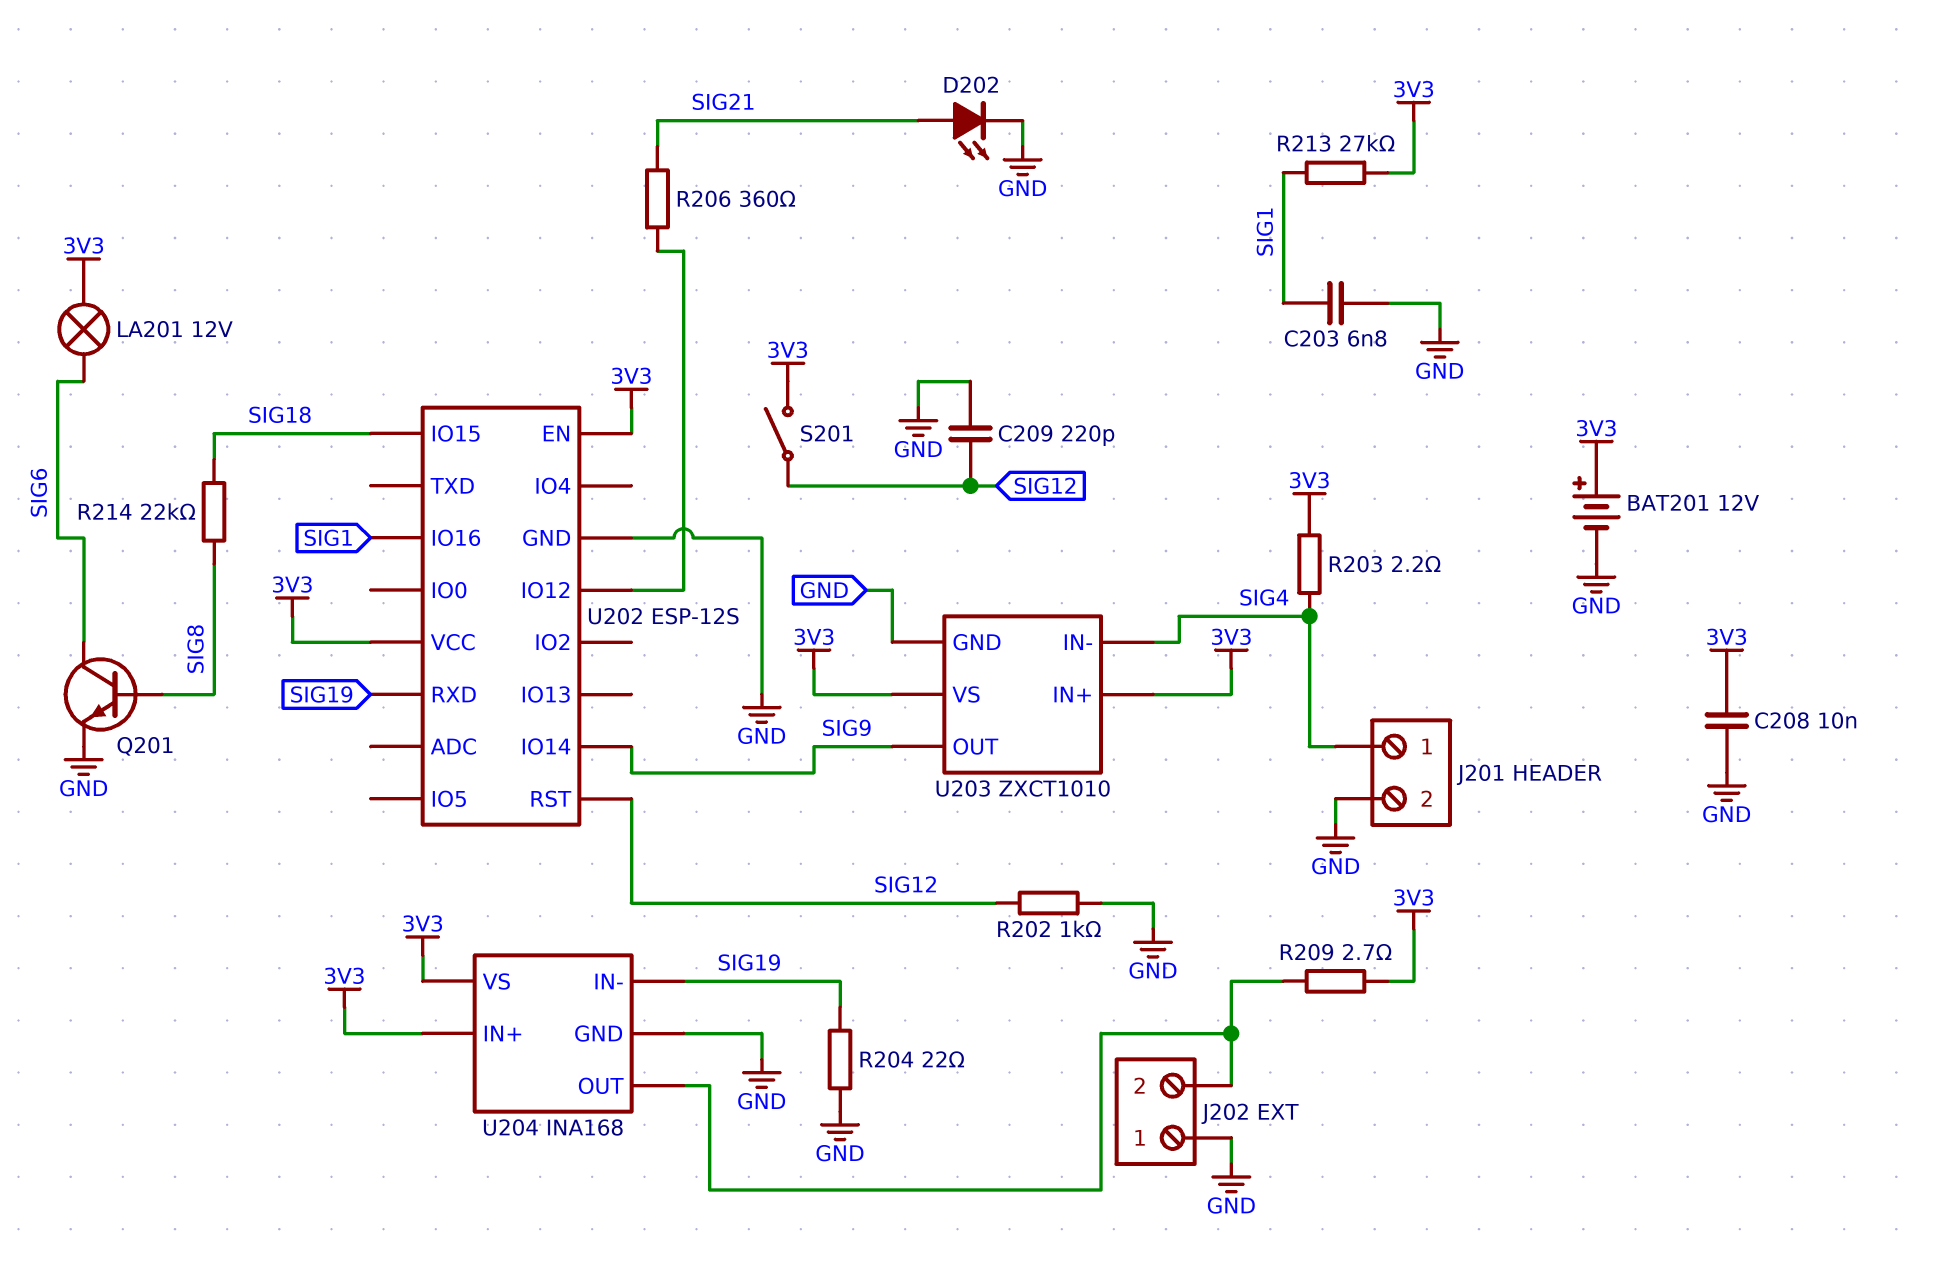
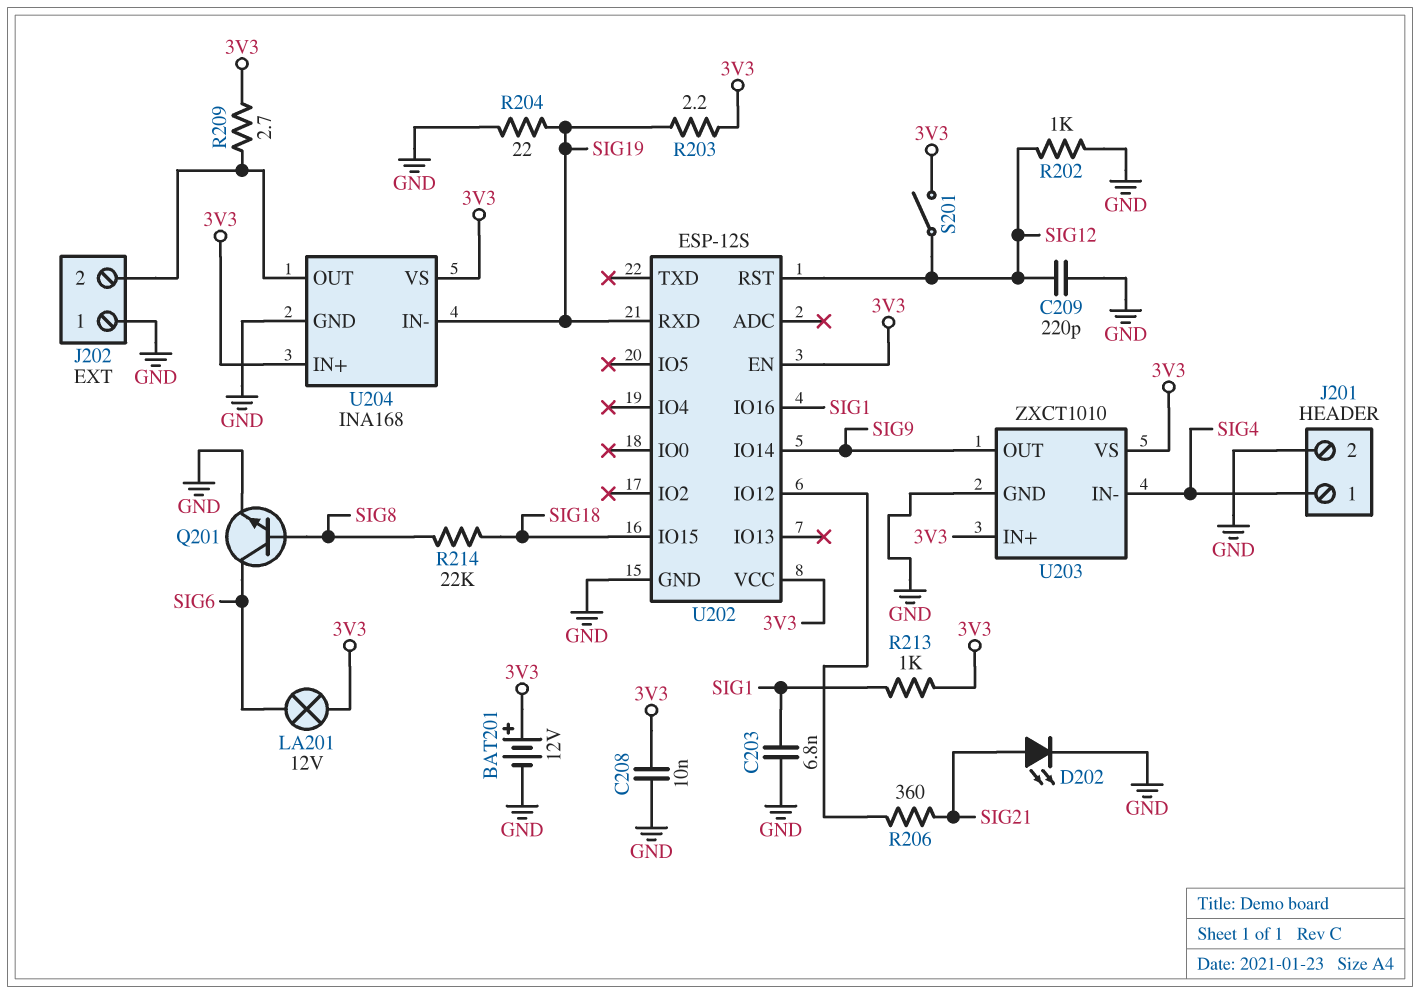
R203: 2.2 (3V3, SIG4) -> 2.2 (3V3, SIG19)
R213: 27k (3V3, SIG1) -> 1k (3V3, SIG1)

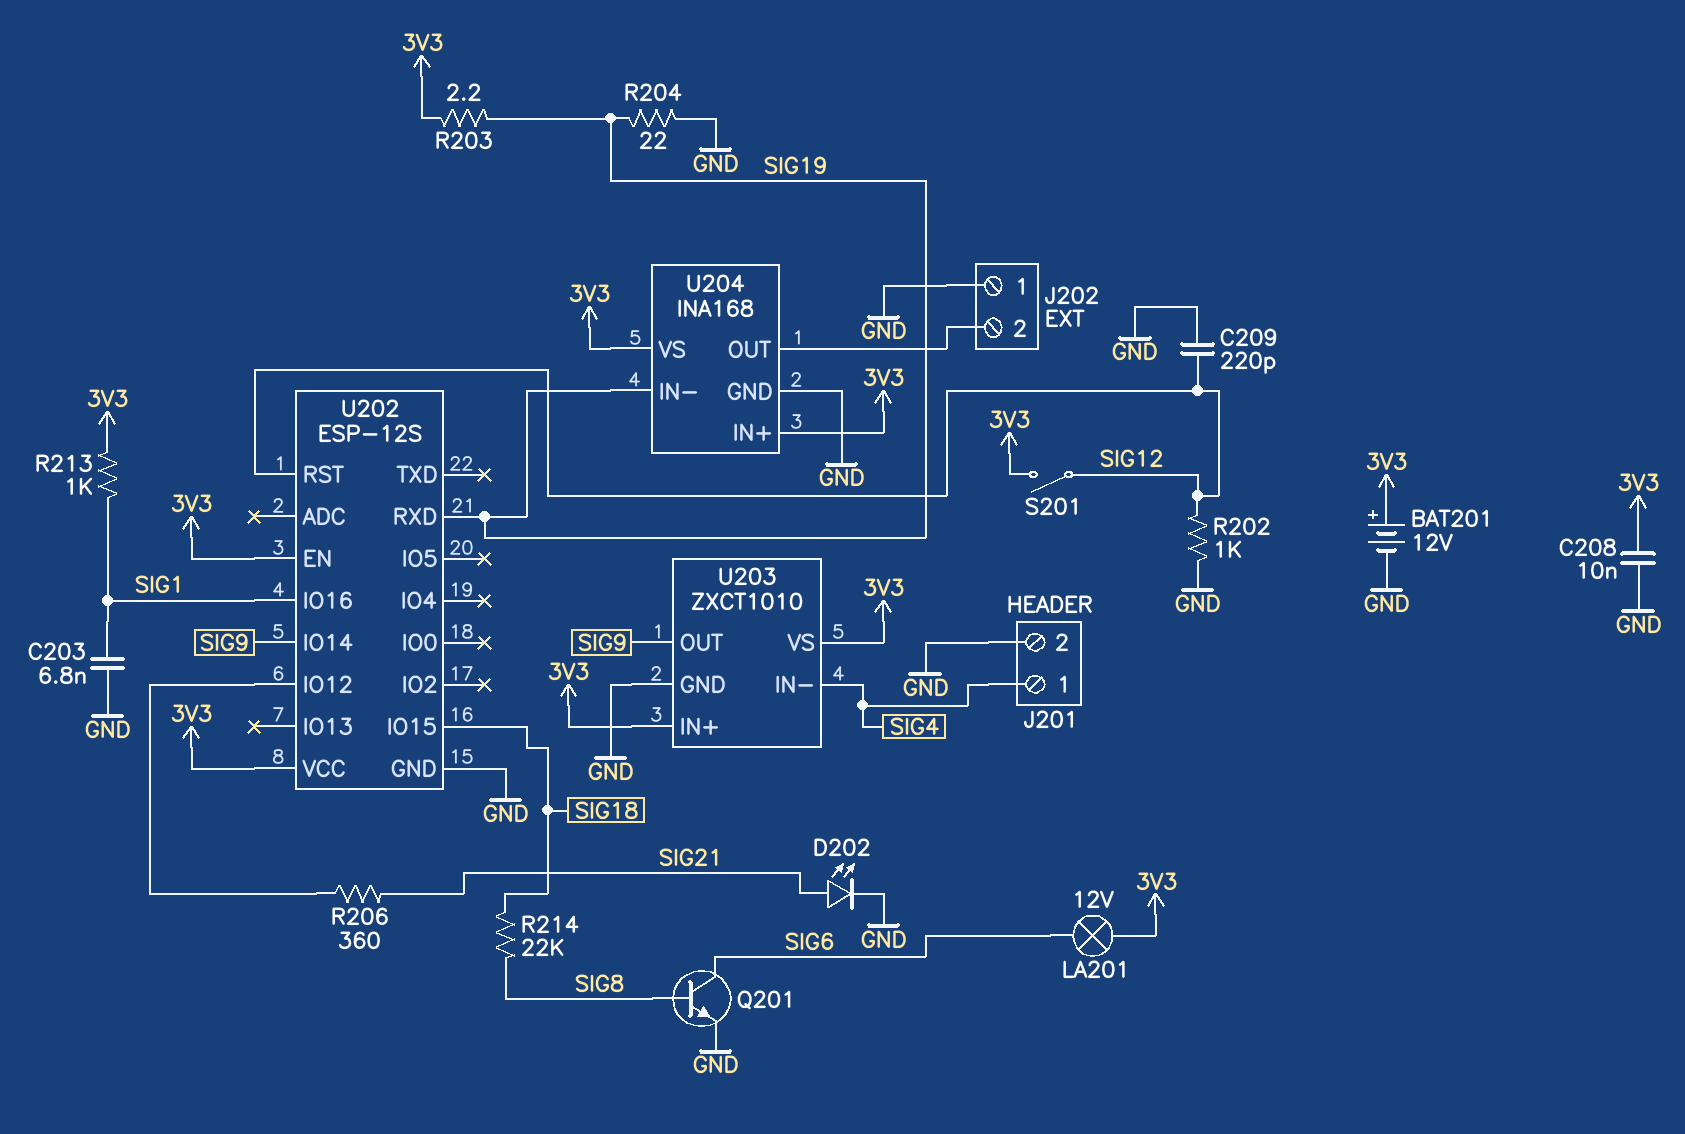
R209: 2.7 (3V3, J202/2) -> none

